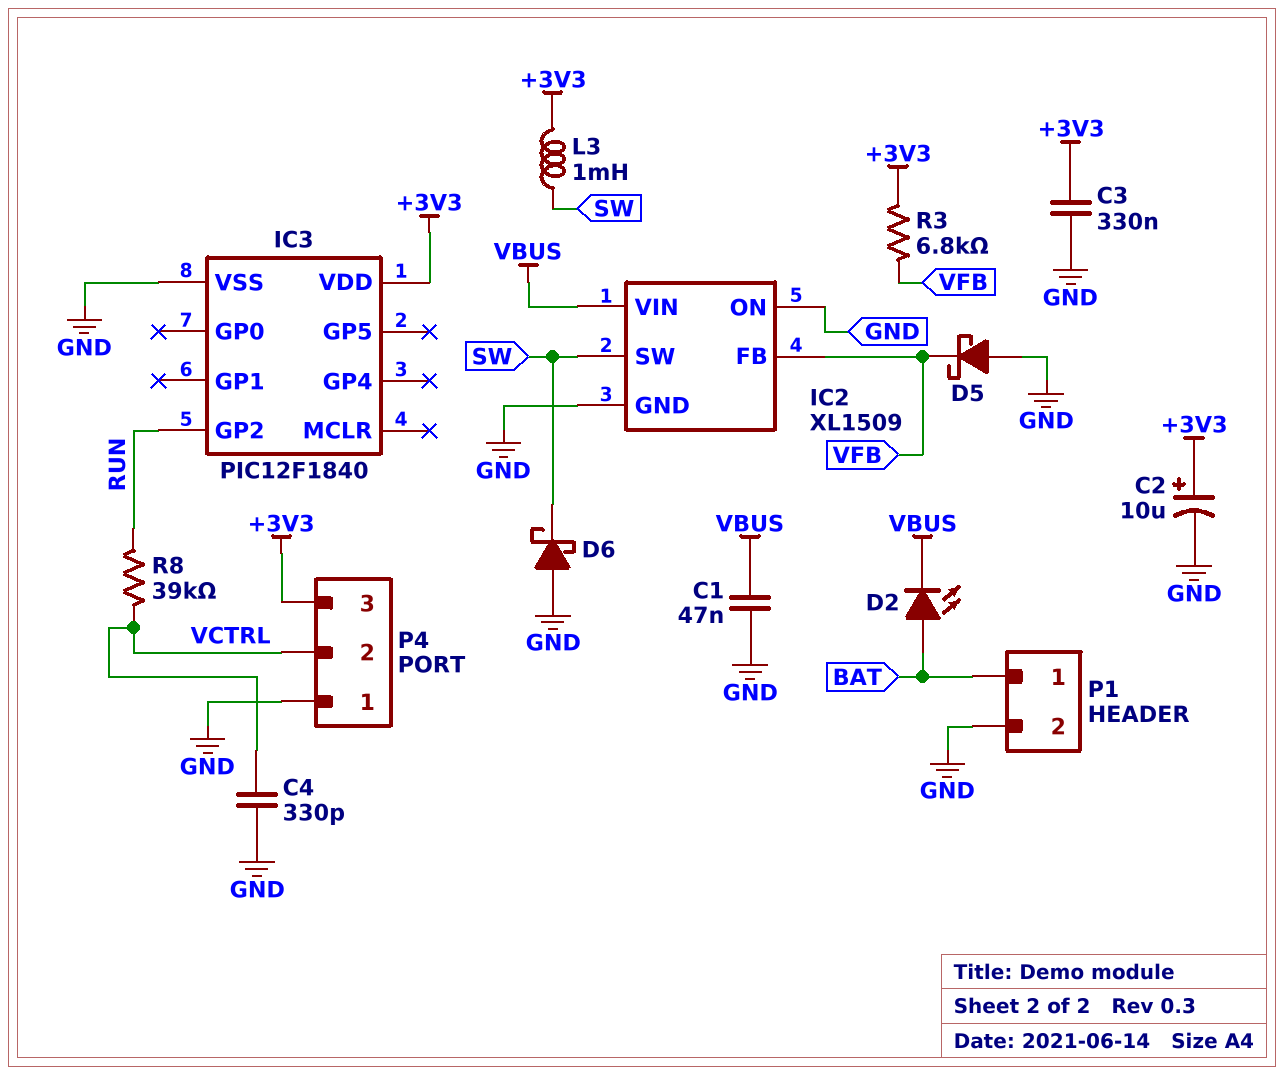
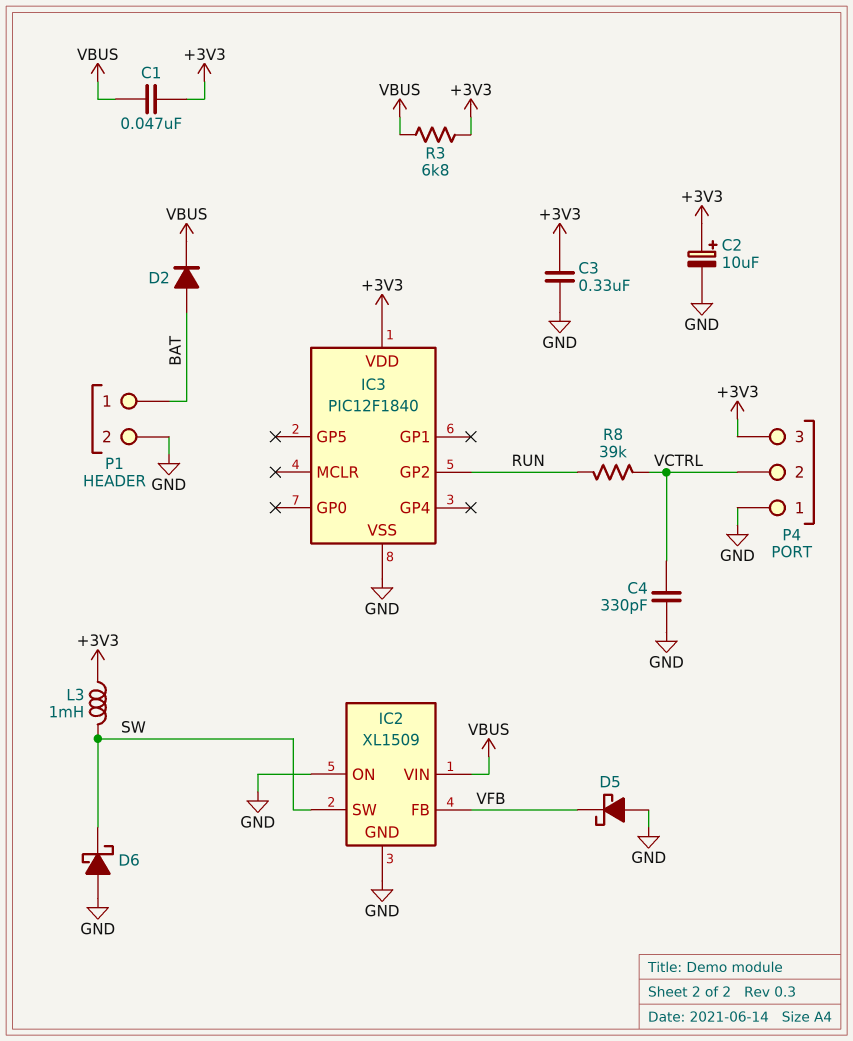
C1: 47nF (GND, VBUS) -> 47nF (+3V3, VBUS)
D2: LED (A BAT, K VBUS) -> diode (A BAT, K VBUS)
R3: 6.8k (+3V3, VFB) -> 6.8k (+3V3, VBUS)

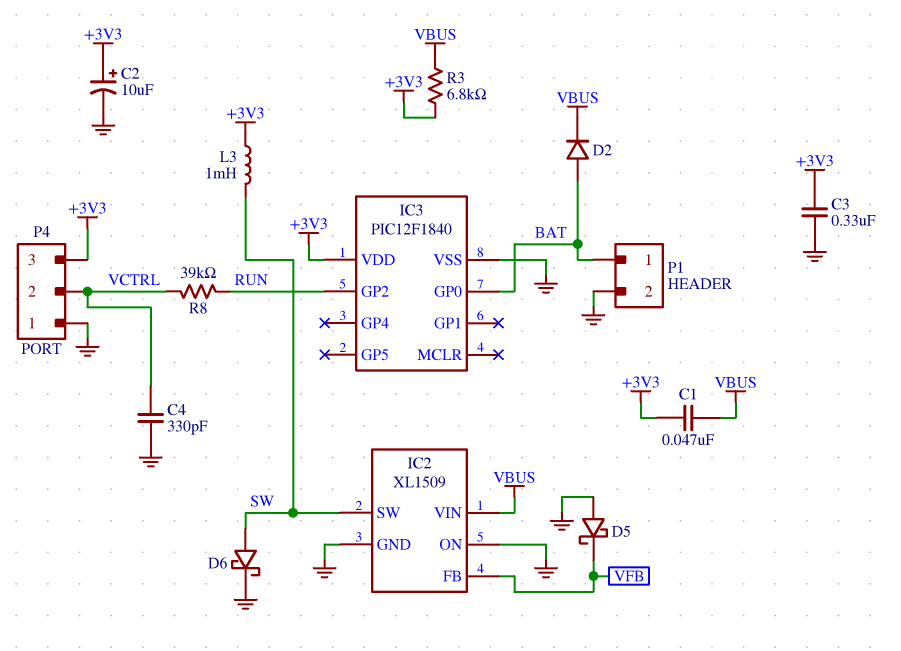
D6: schottky (A GND, K SW) -> schottky (A SW, K GND)
IC3 pin GP0: none -> BAT

